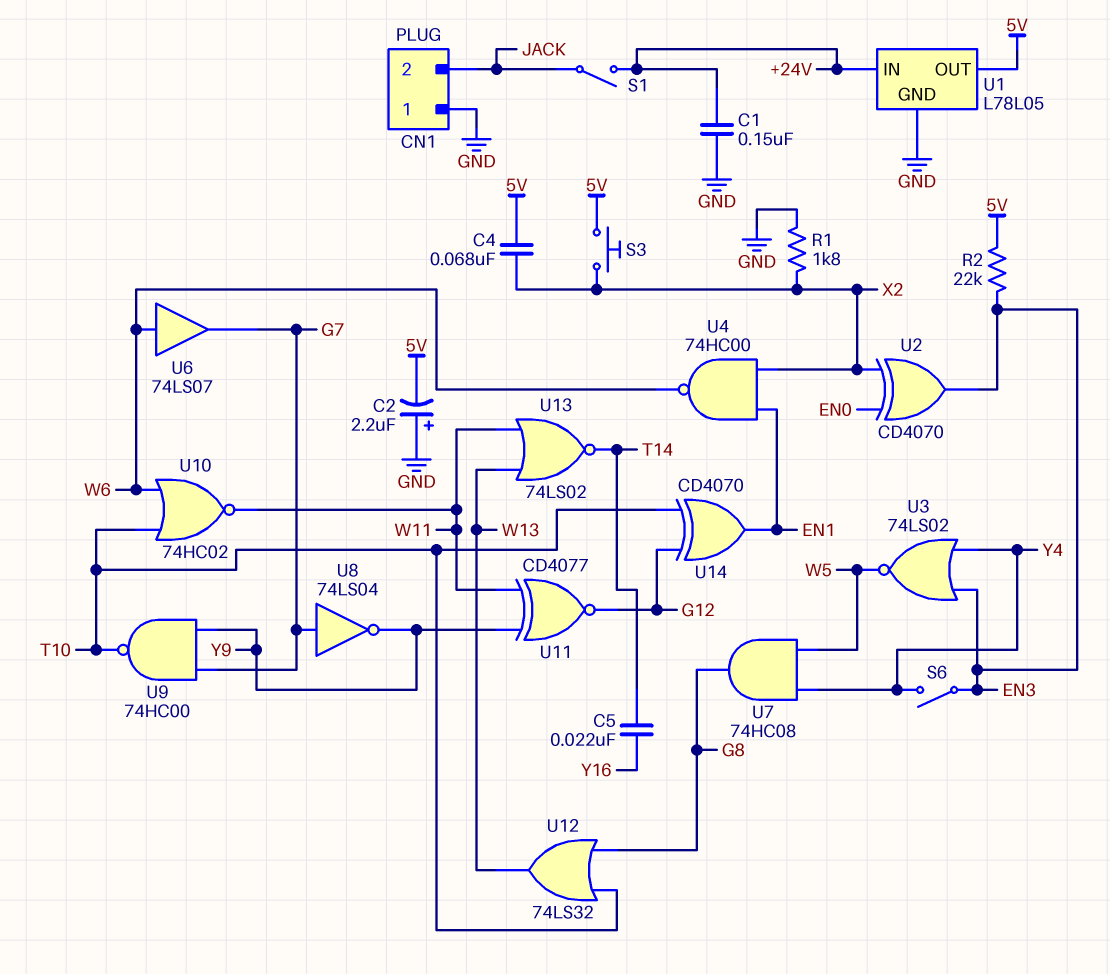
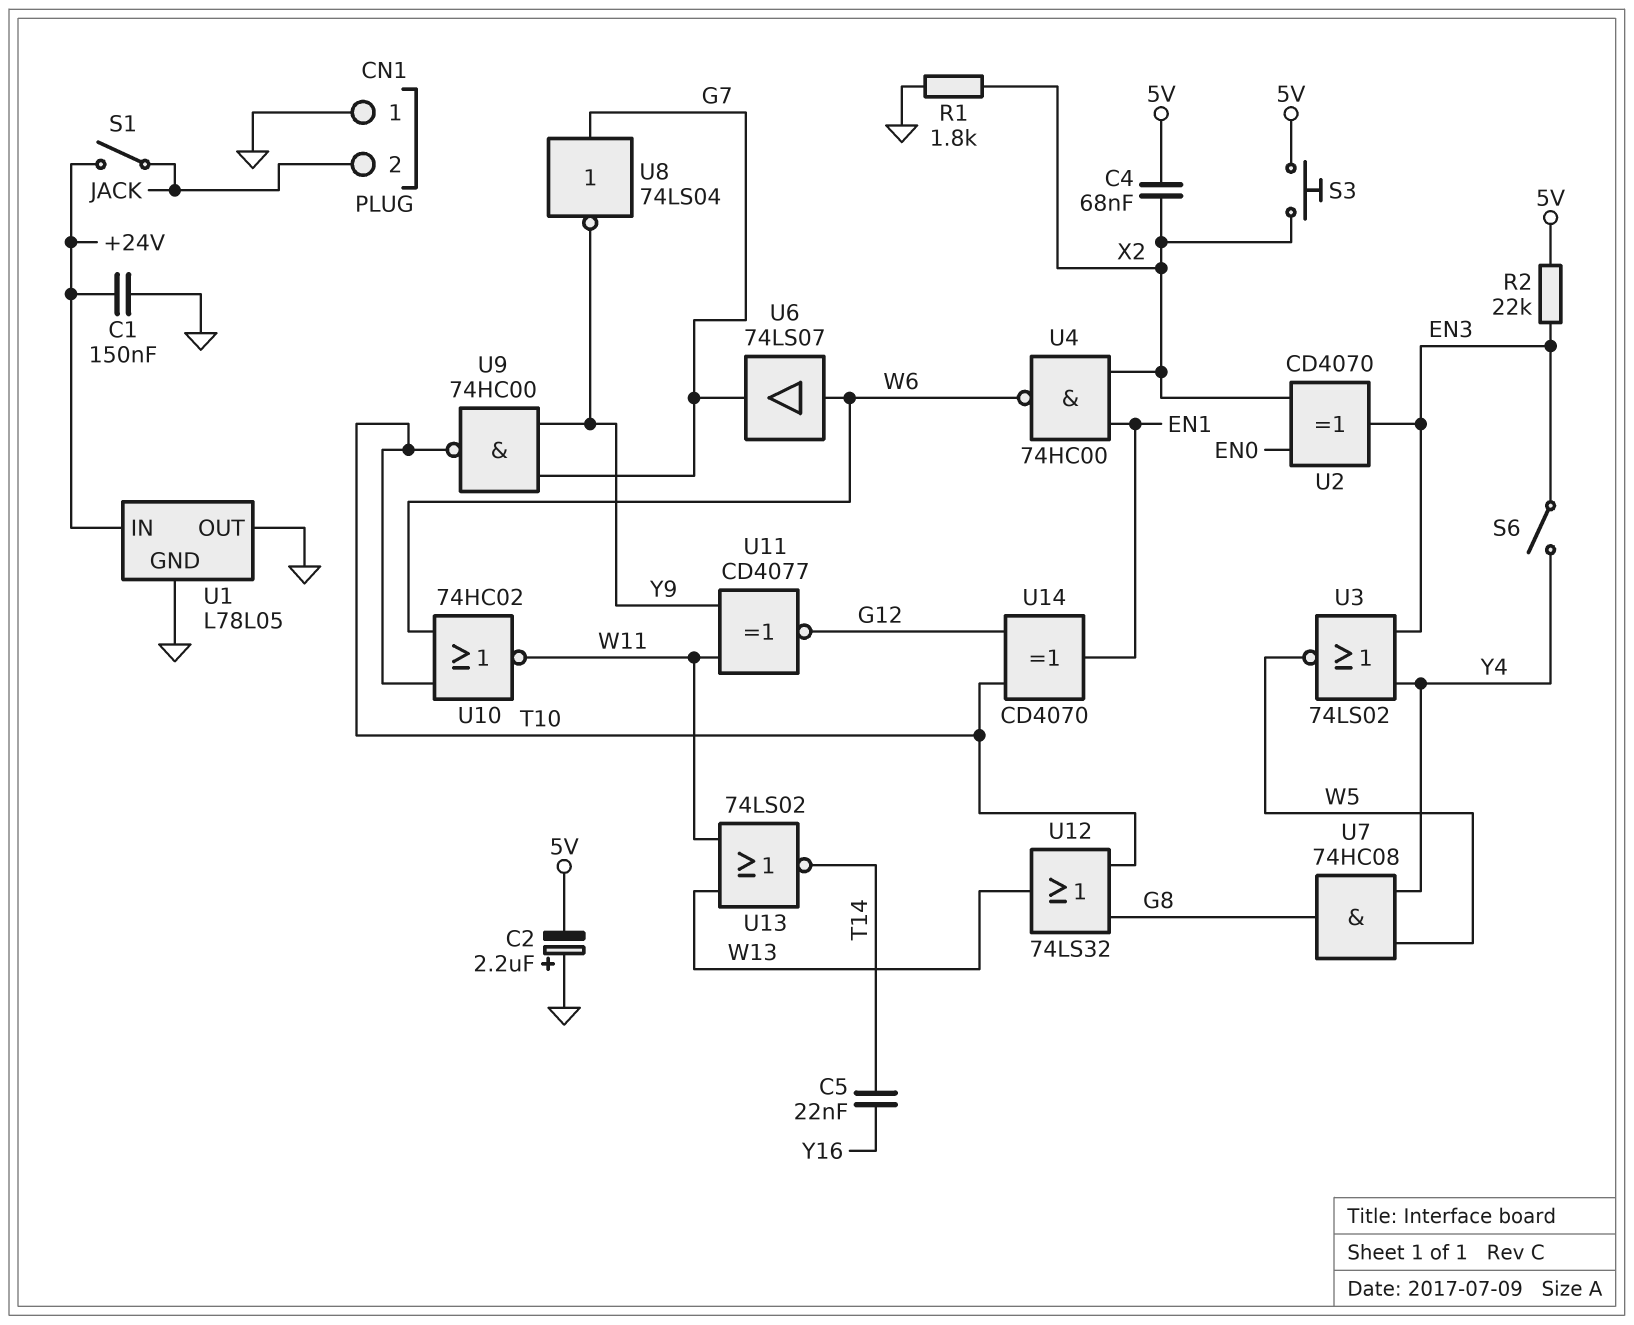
U1 pin OUT: 5V -> GND

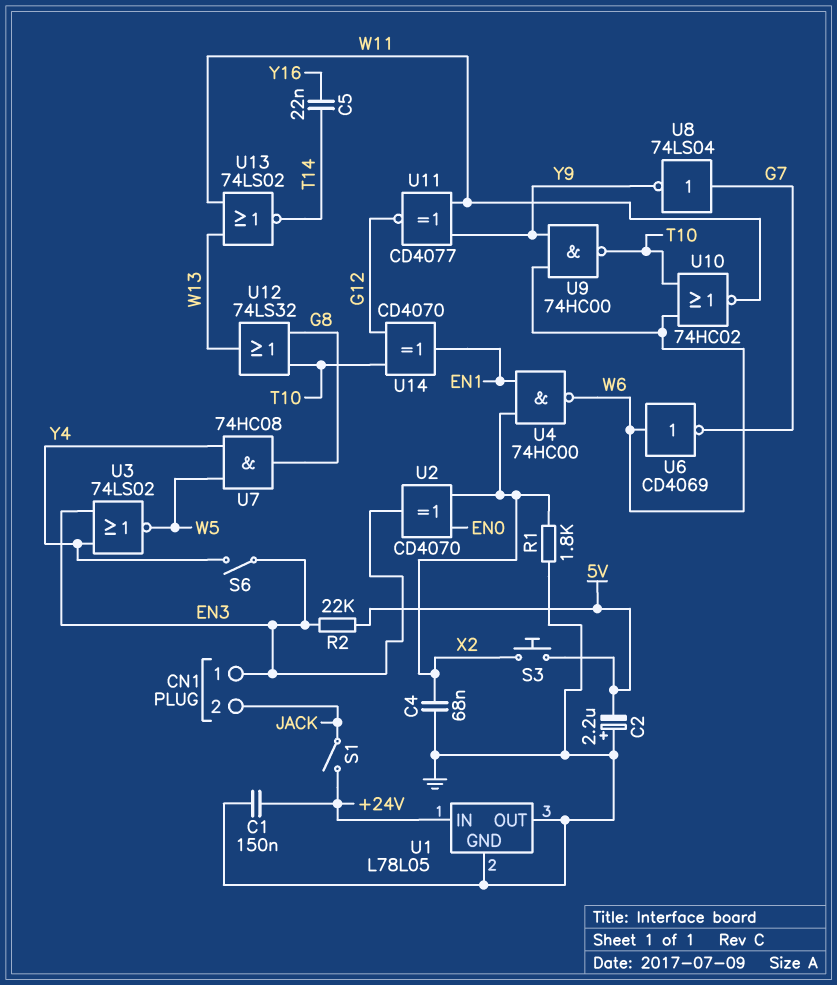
C4: 68nF (5V, X2) -> 68nF (GND, X2)
CN1 pin 1: GND -> EN3
U6: buffer 74LS07 (in W6, out G7) -> NOT CD4069 (in W6, out G7)
U9: NAND 74HC00 (in G7, in Y9, out T10) -> NAND 74HC00 (in W6, in Y9, out T10)

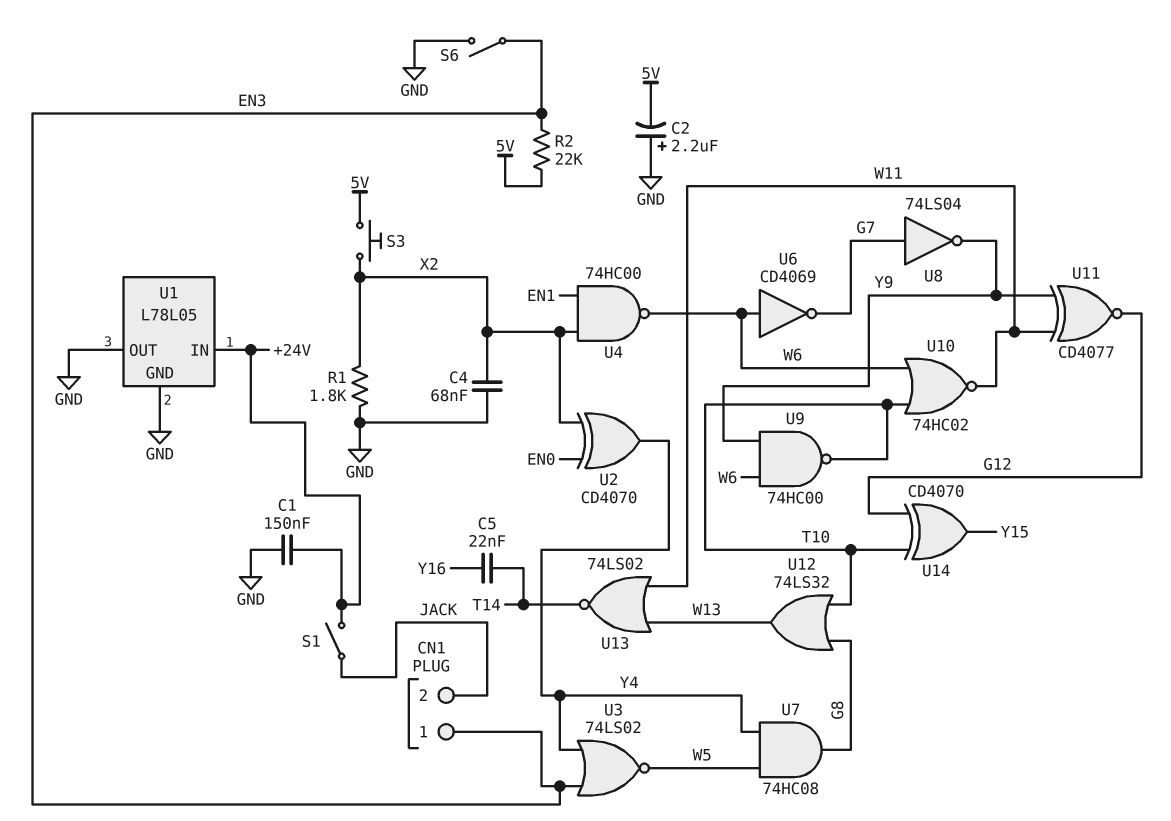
S6: switch (EN3, Y4) -> switch (EN3, GND)
U2: XOR CD4070 (in EN0, in X2, out EN3) -> XOR CD4070 (in EN0, in X2, out Y4)
U14: XOR CD4070 (in G12, in T10, out EN1) -> XOR CD4070 (in G12, in T10, out Y15)

